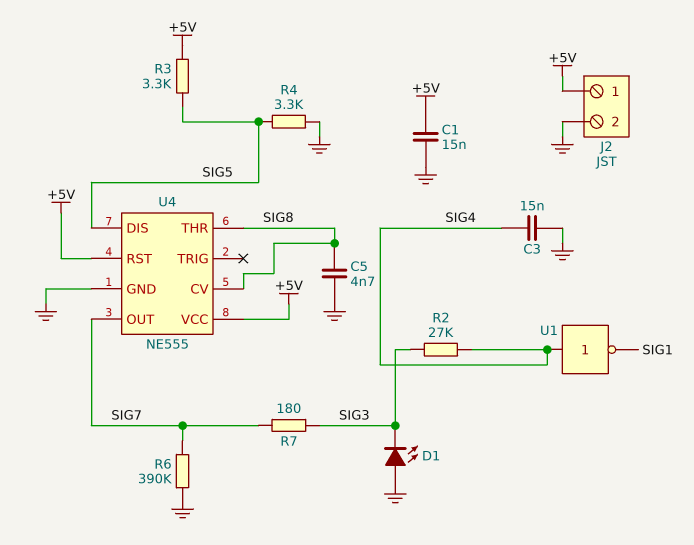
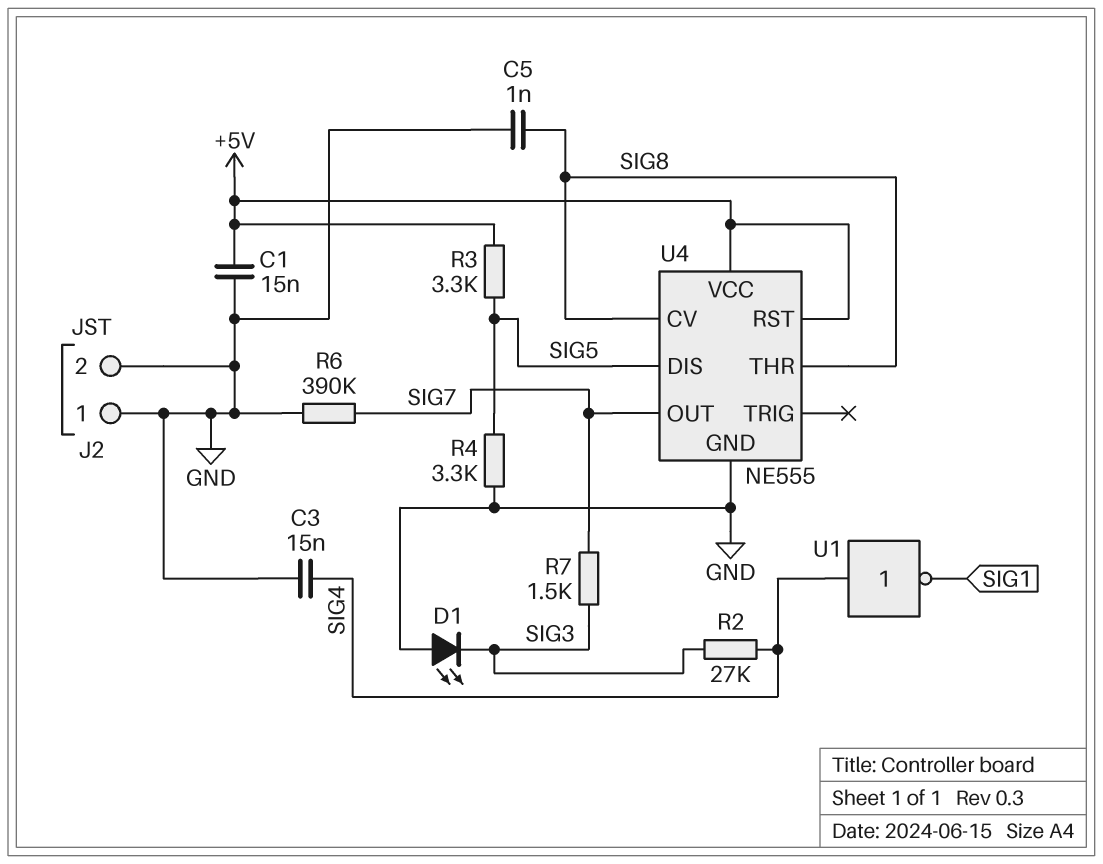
C5: 4.7nF (GND, SIG8) -> 1nF (GND, SIG8)
J2 pin 1: +5V -> GND
R7: 180 (SIG3, SIG7) -> 1.5k (SIG3, SIG7)

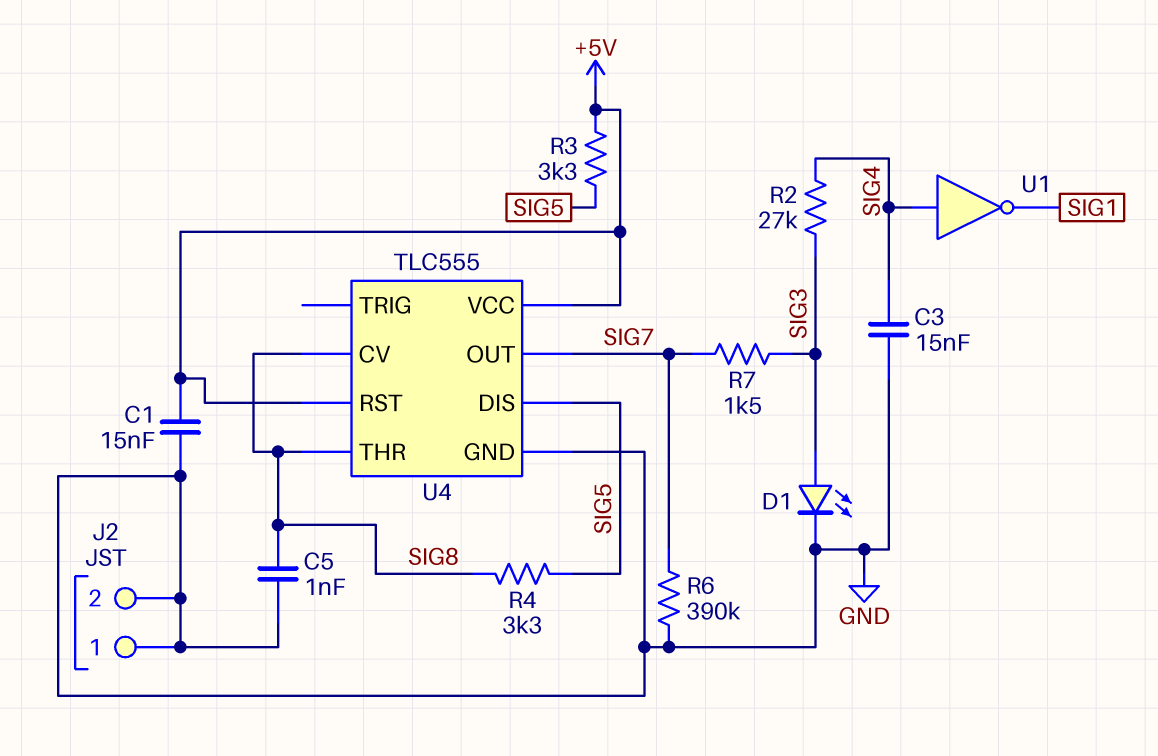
D1: LED (A GND, K SIG3) -> LED (A SIG3, K GND)
R4: 3.3k (GND, SIG5) -> 3.3k (SIG5, SIG8)
U4: NE555 -> TLC555

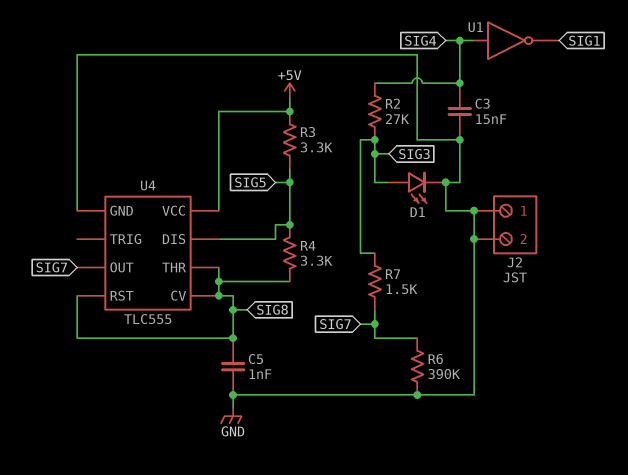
C1: 15nF (+5V, GND) -> none
U4 pin RST: +5V -> SIG8

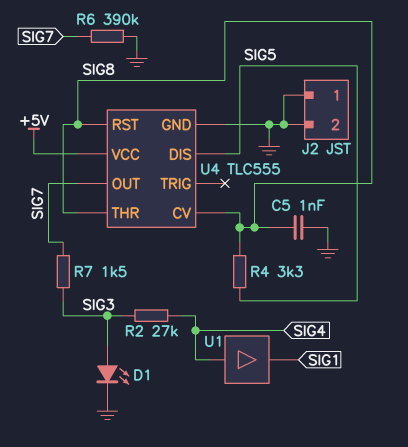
C3: 15nF (GND, SIG4) -> none
R3: 3.3k (+5V, SIG5) -> none
U1: NOT (in SIG4, out SIG1) -> buffer (in SIG4, out SIG1)

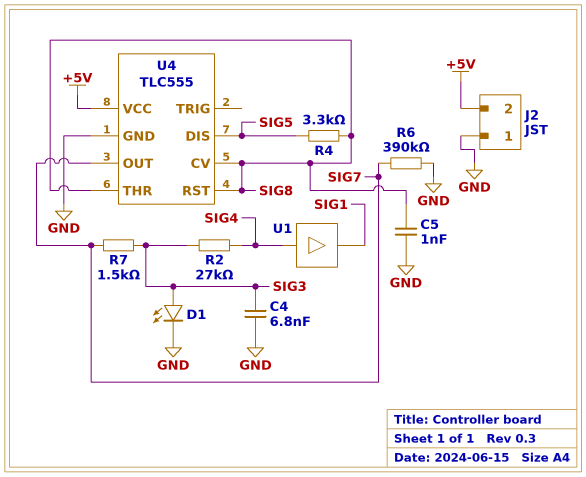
C4: none -> 6.8nF (GND, SIG3)
J2 pin 2: GND -> +5V

